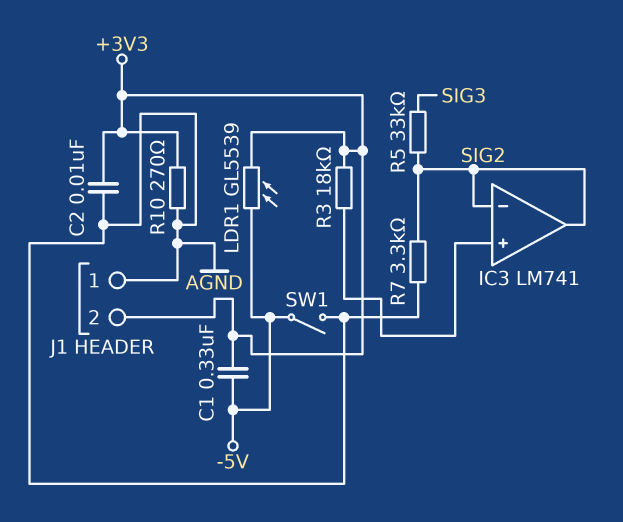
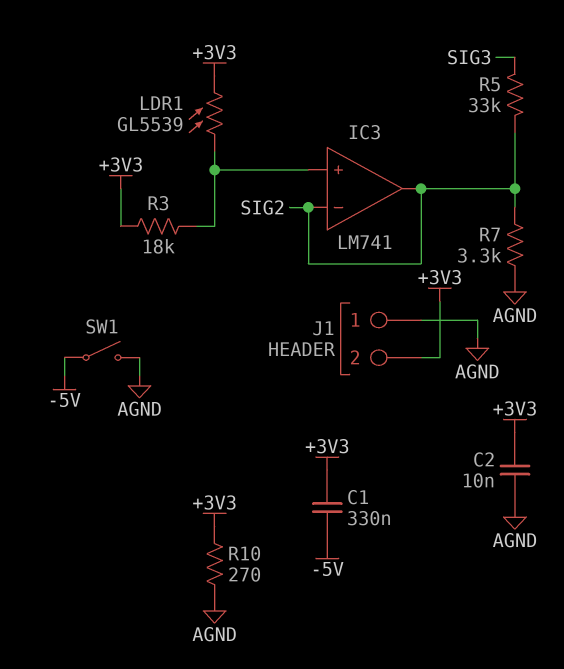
LDR1: GL5539 (+3V3, -5V) -> GL5539 (+3V3, IC3/in+)

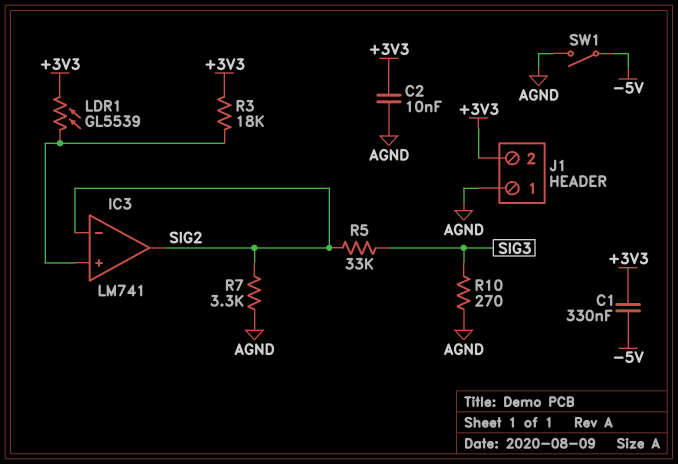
R10: 270 (+3V3, AGND) -> 270 (AGND, SIG3)

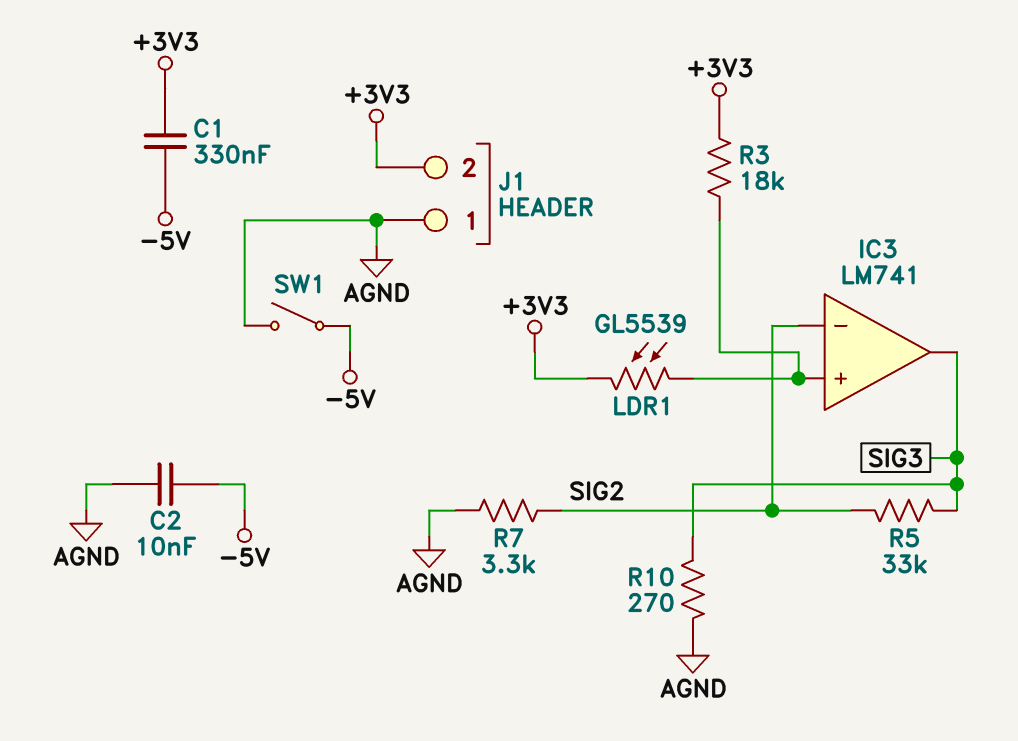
C2: 10nF (+3V3, AGND) -> 10nF (-5V, AGND)
IC3 pin out: SIG2 -> SIG3

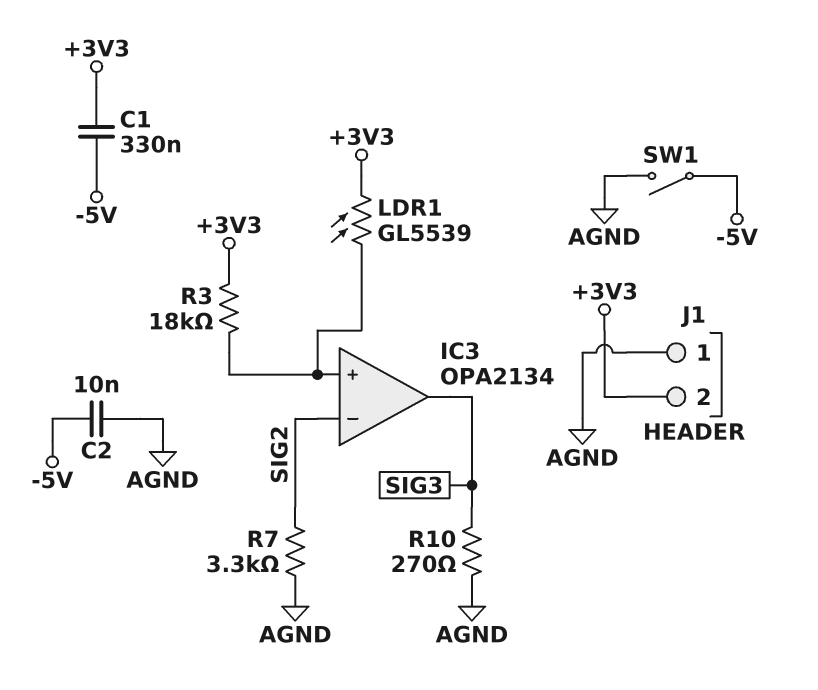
IC3: LM741 -> OPA2134
R5: 33k (SIG2, SIG3) -> none

